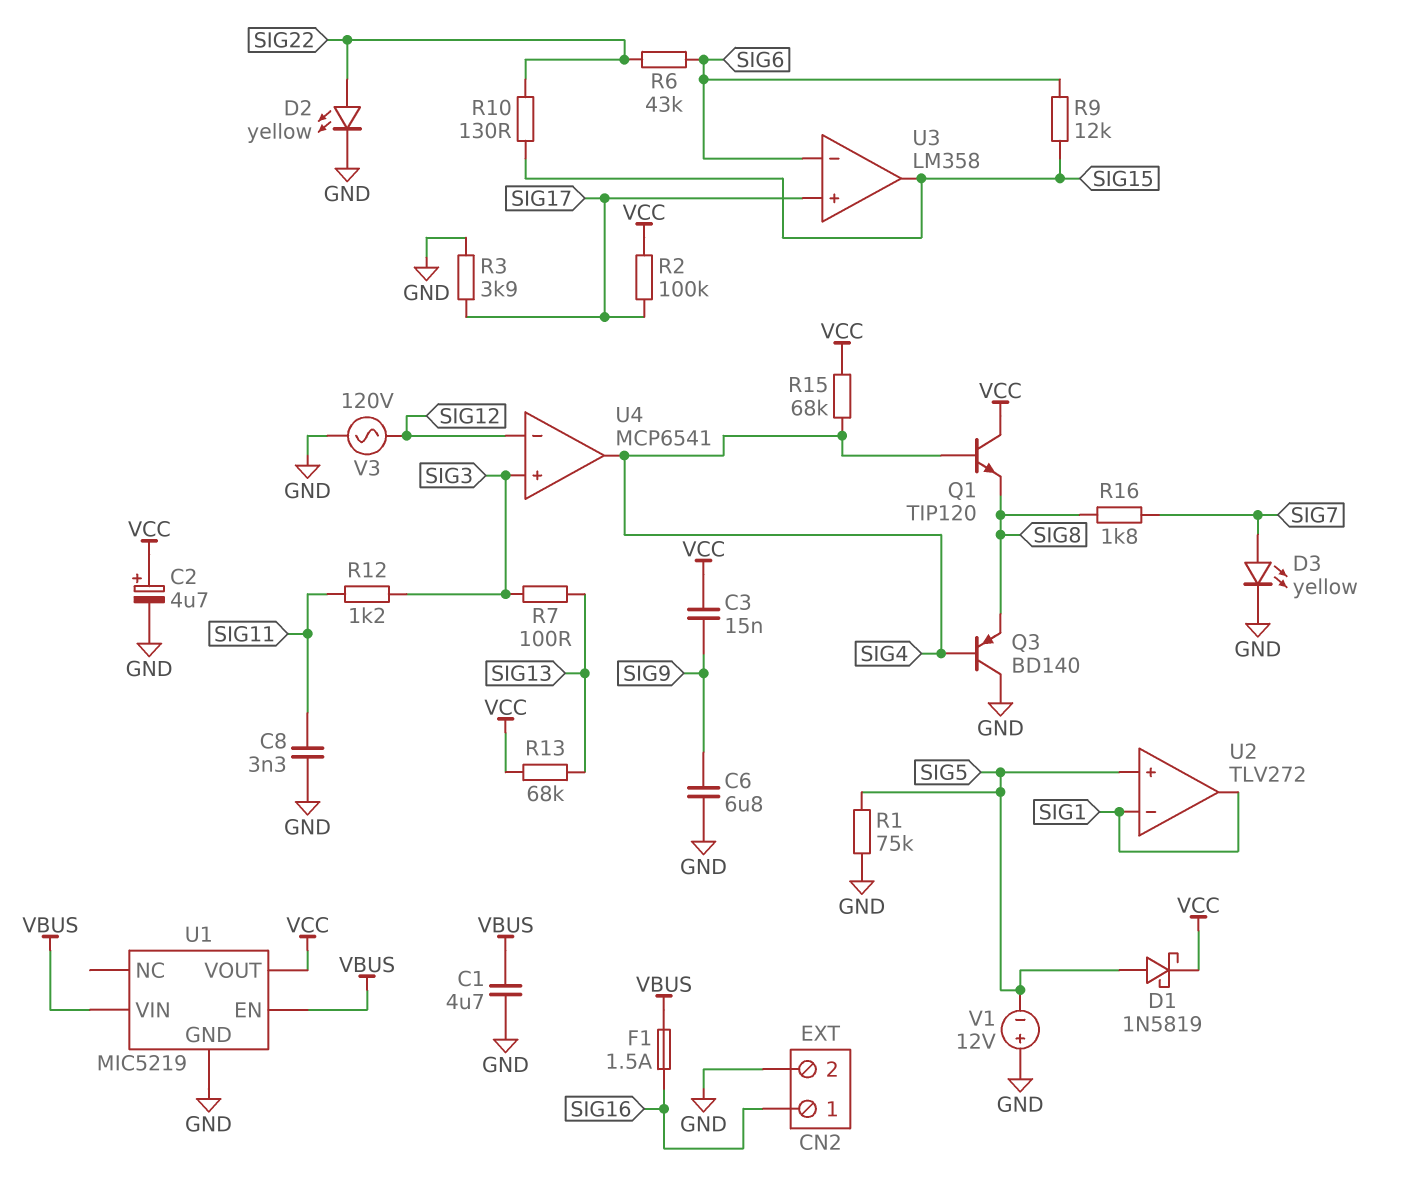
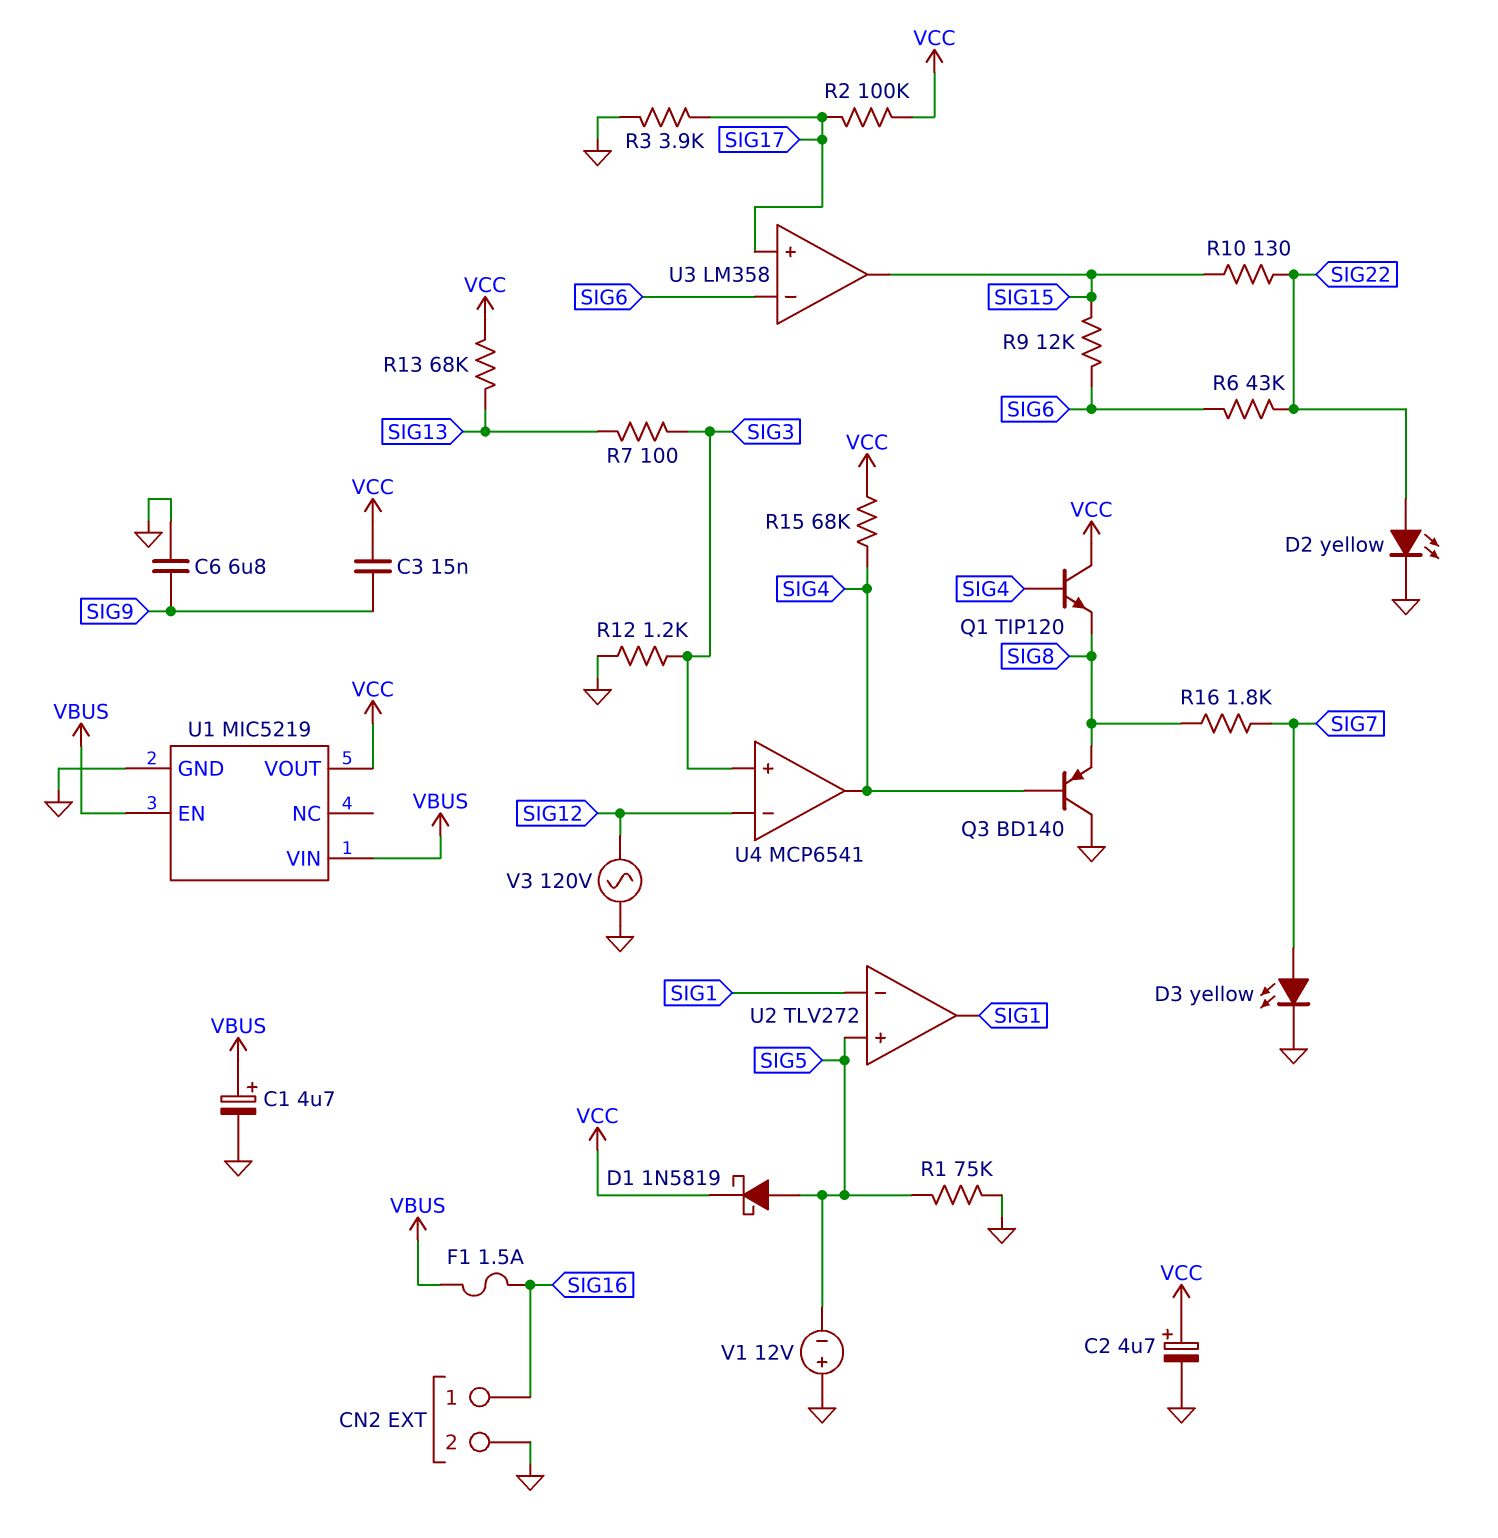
C1: 4.7uF (GND, VBUS) -> 4.7uF (plus VBUS, minus GND)
C8: 3.3nF (GND, SIG11) -> none
R12: 1.2k (SIG3, SIG11) -> 1.2k (GND, SIG3)

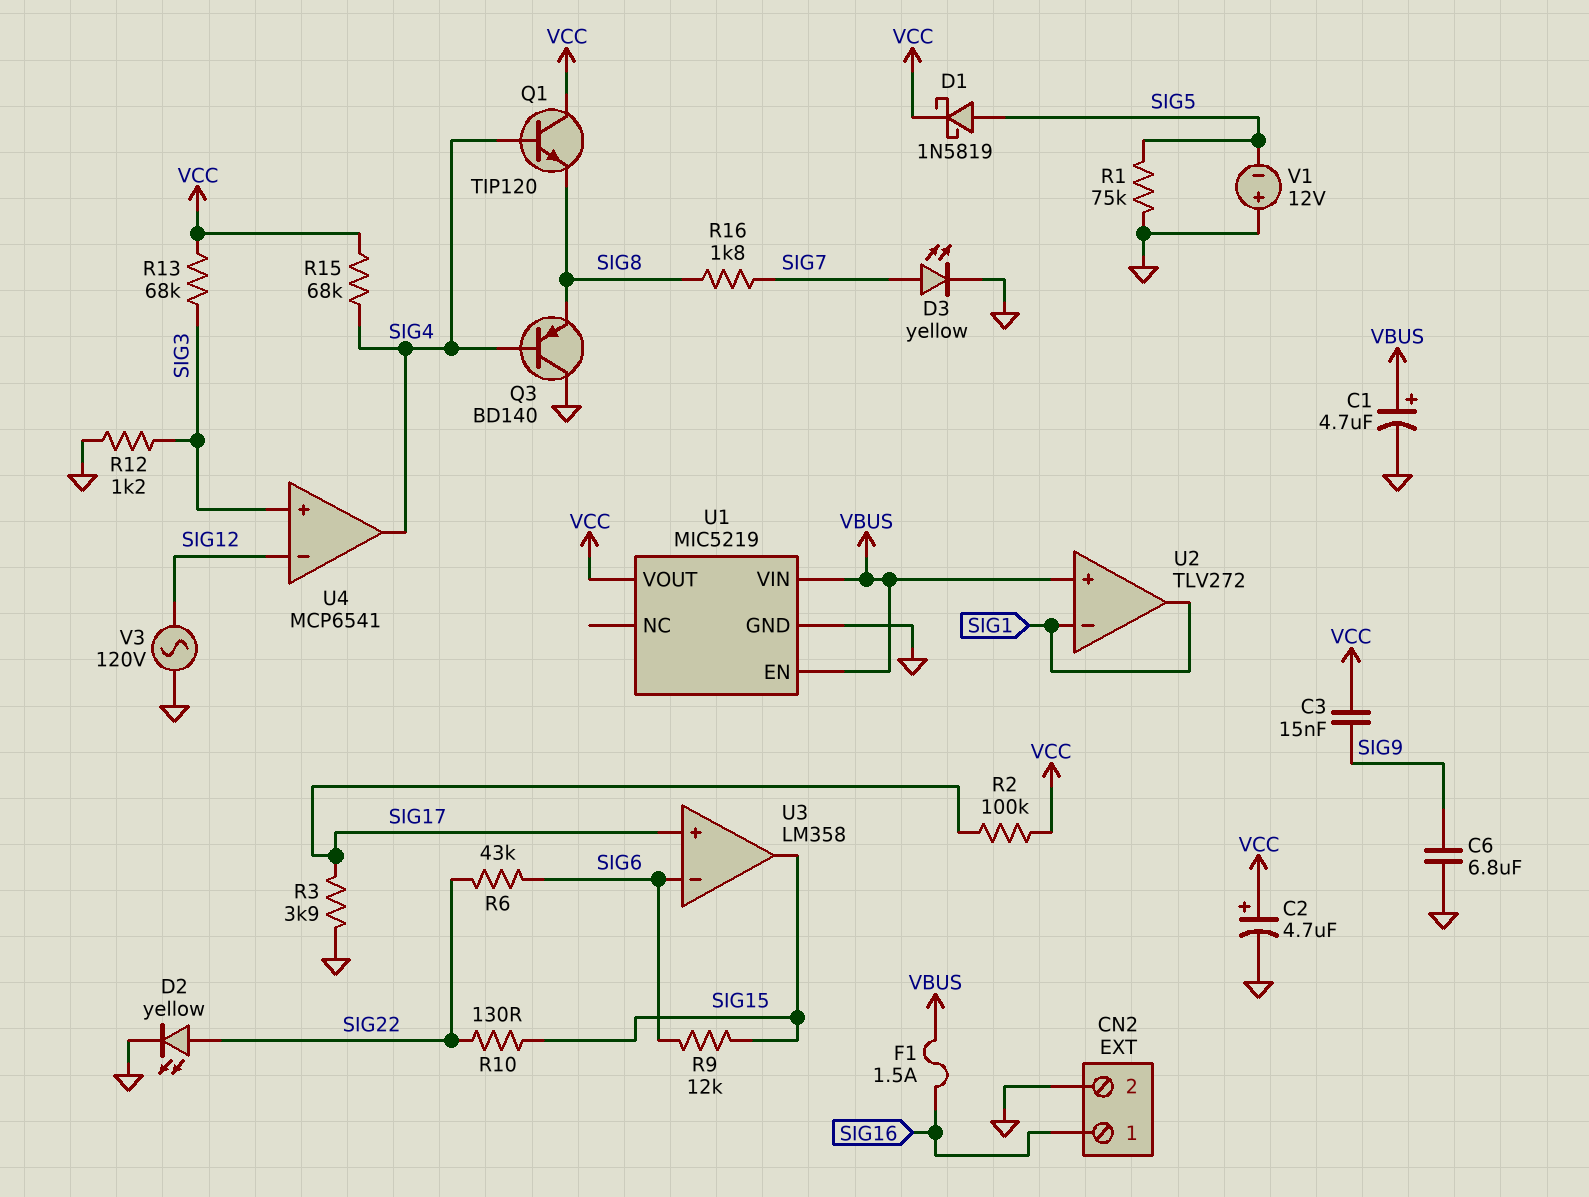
R7: 100 (SIG3, SIG13) -> none
R13: 68k (SIG13, VCC) -> 68k (SIG3, VCC)
U2 pin in+: SIG5 -> VBUS

